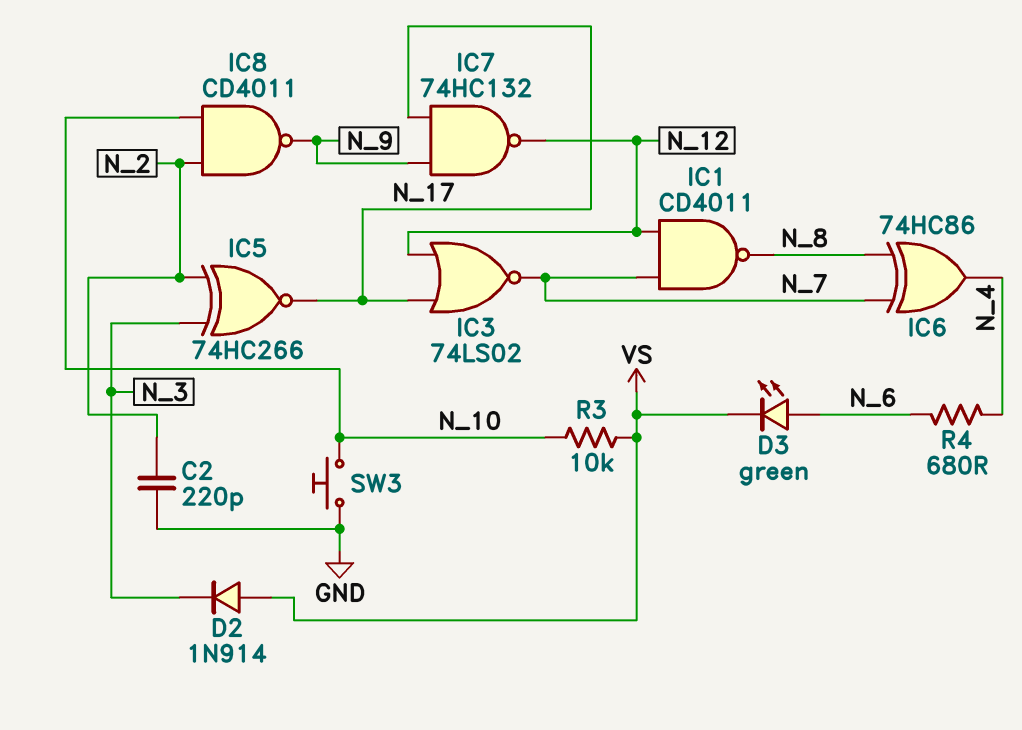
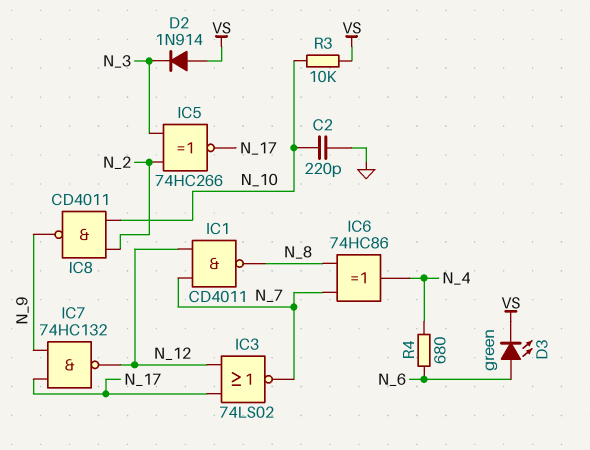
C2: 220pF (GND, N_2) -> 220pF (GND, N_10)
SW3: button (GND, N_10) -> none

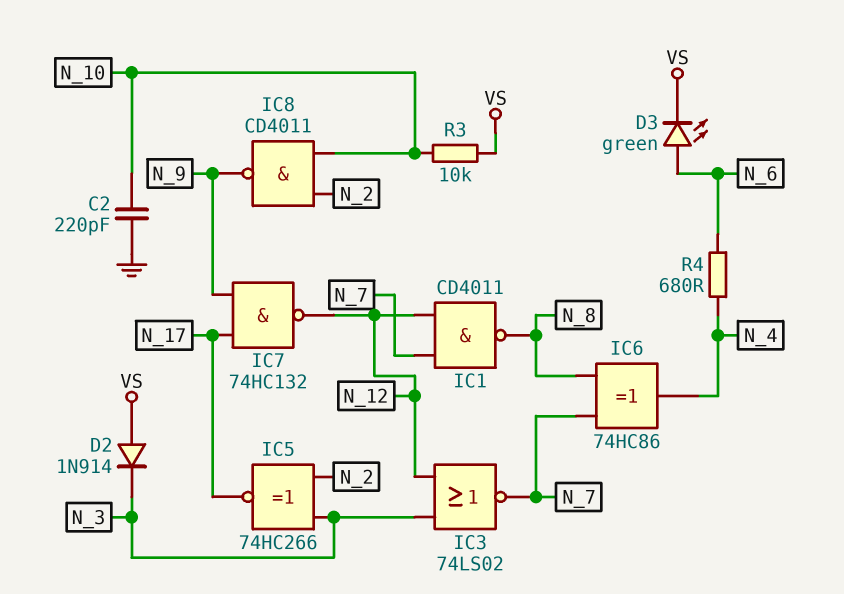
IC3: NOR 74LS02 (in N_12, in N_17, out N_7) -> NOR 74LS02 (in N_3, in N_12, out N_7)

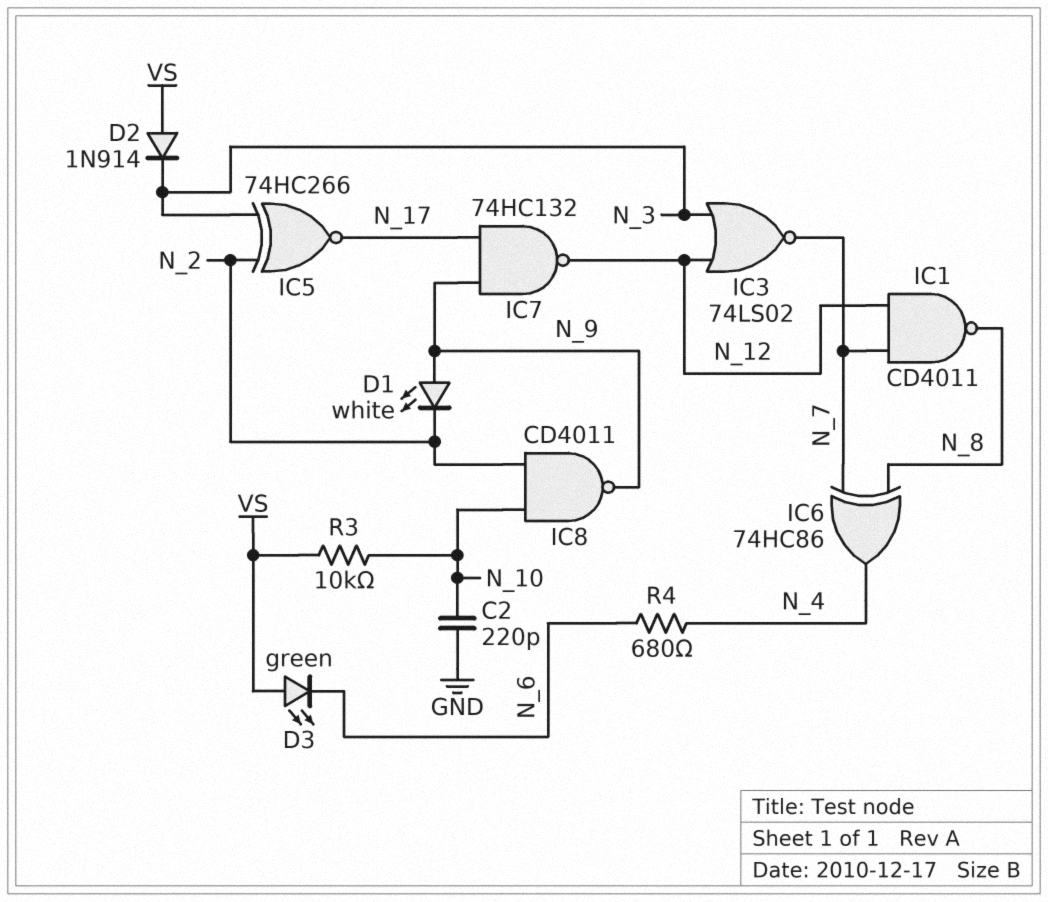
D1: none -> LED white (A N_9, K N_2)
D3: LED green (A N_6, K VS) -> LED green (A VS, K N_6)

